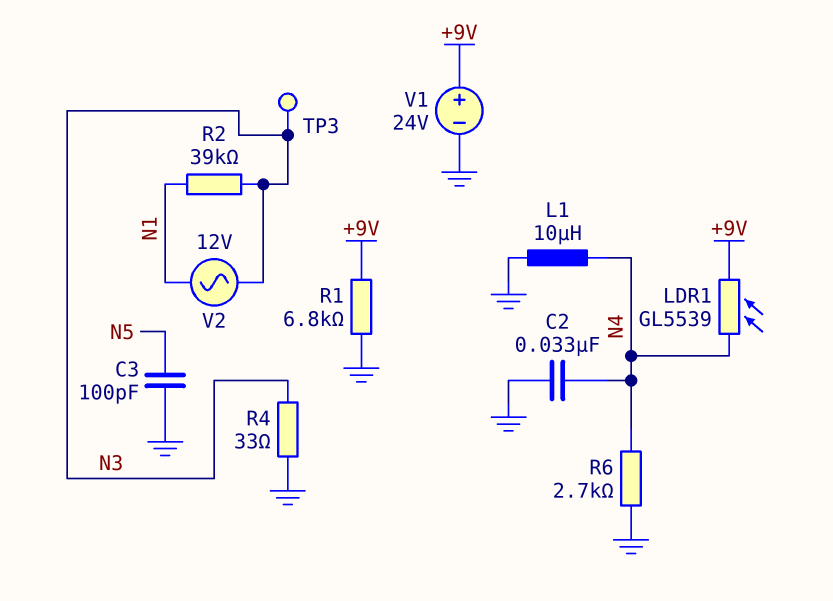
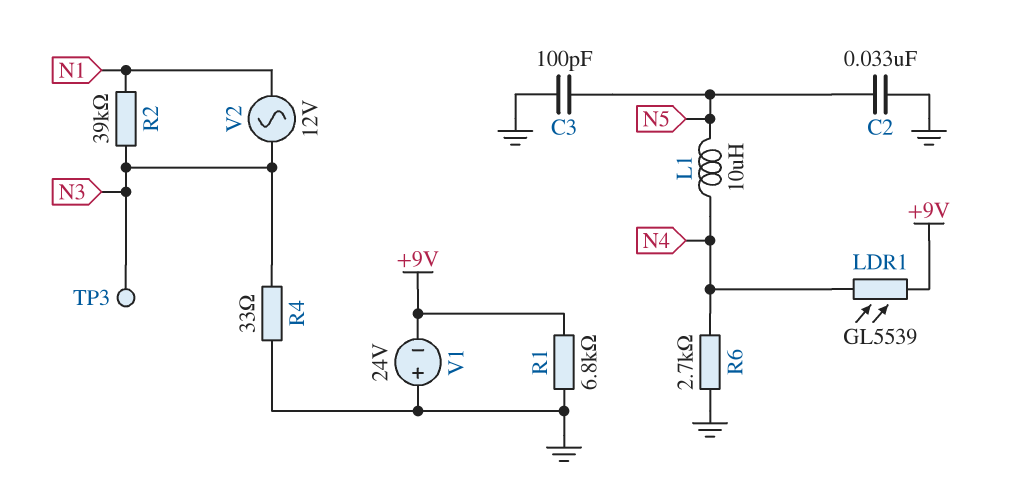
C2: 33nF (GND, N4) -> 33nF (GND, N5)
L1: 10uH (GND, N4) -> 10uH (N4, N5)
V1: 24V (plus +9V, minus GND) -> 24V (plus GND, minus +9V)

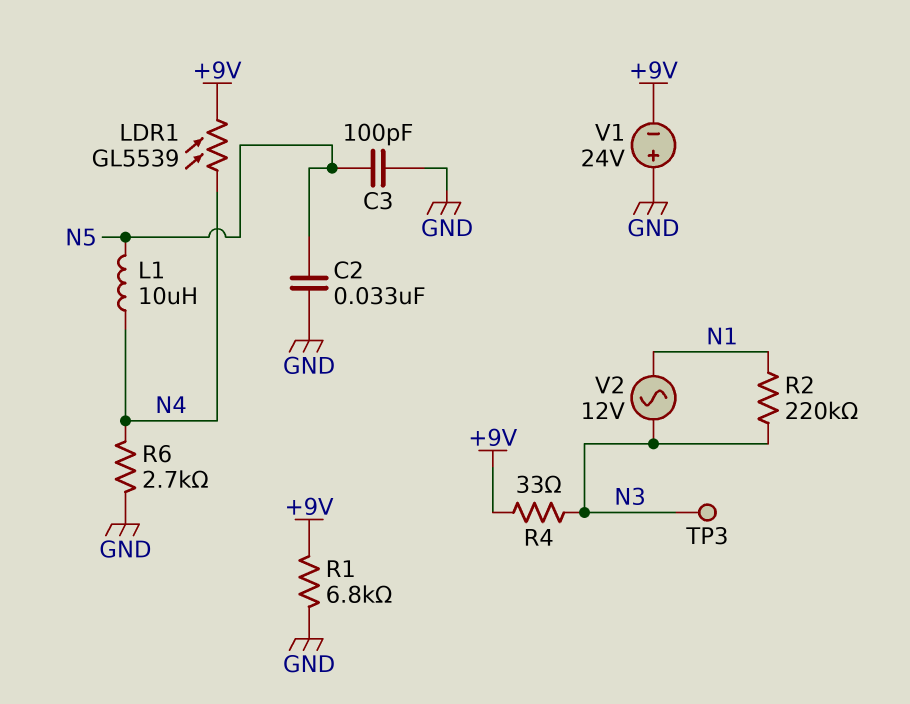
R2: 39k (N1, N3) -> 220k (N1, N3)
R4: 33 (GND, N3) -> 33 (+9V, N3)

